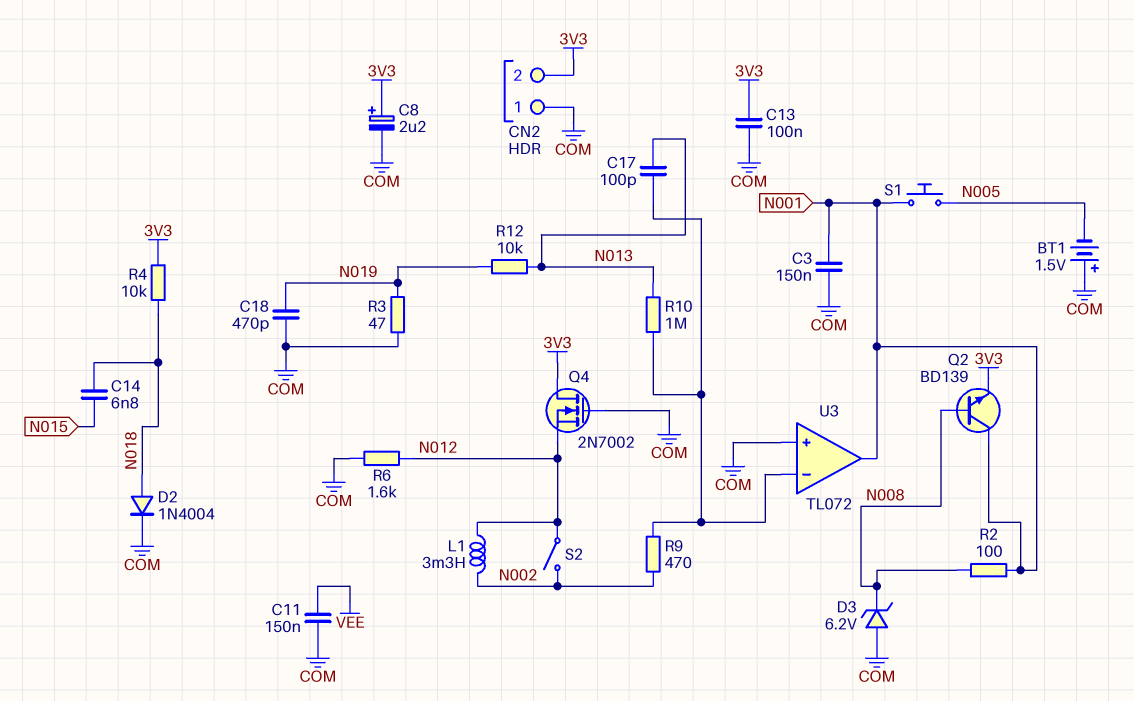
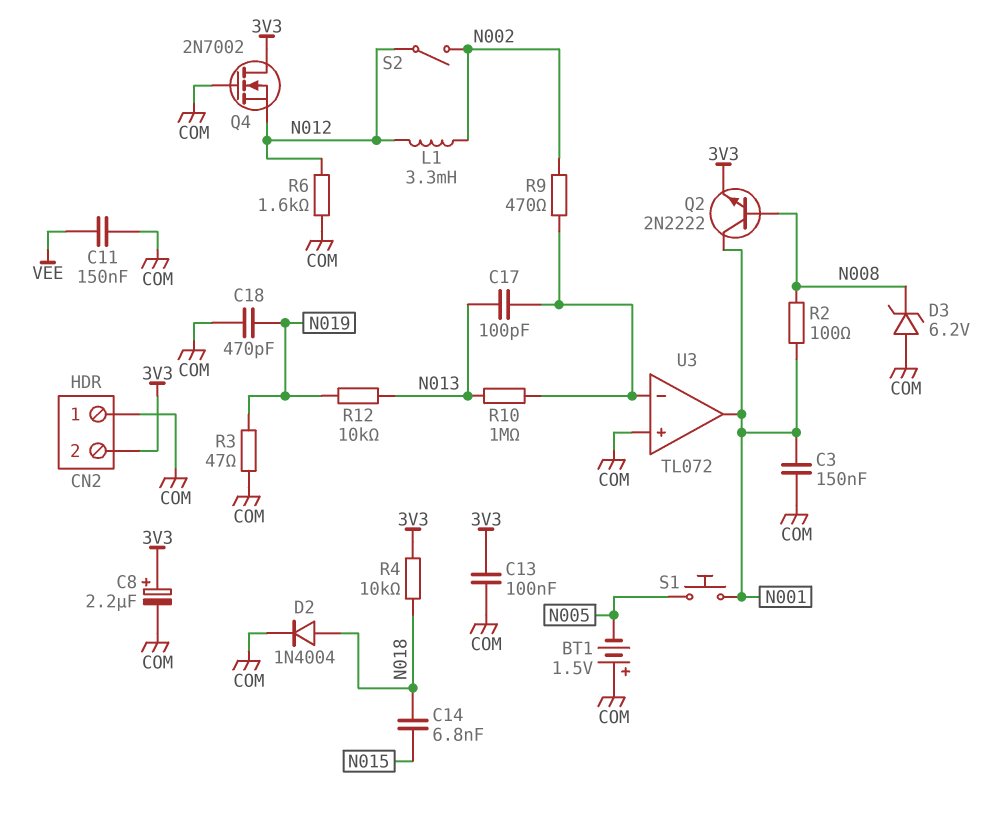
Q2: NPN BD139 (B N008, C N001, E 3V3) -> NPN 2N2222 (B N008, C N001, E 3V3)

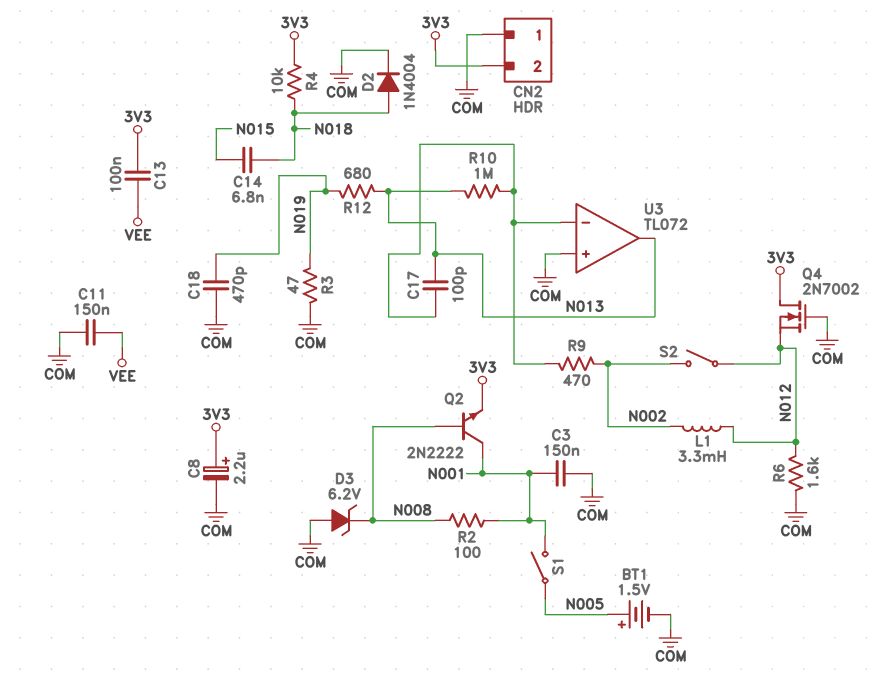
BT1: 1.5V (plus COM, minus N005) -> 1.5V (plus N005, minus COM)
C13: 100nF (3V3, COM) -> 100nF (3V3, VEE)
R12: 10k (N013, N019) -> 680 (N013, N019)
S1: button (N001, N005) -> switch (N001, N005)
U3 pin out: N001 -> N013

